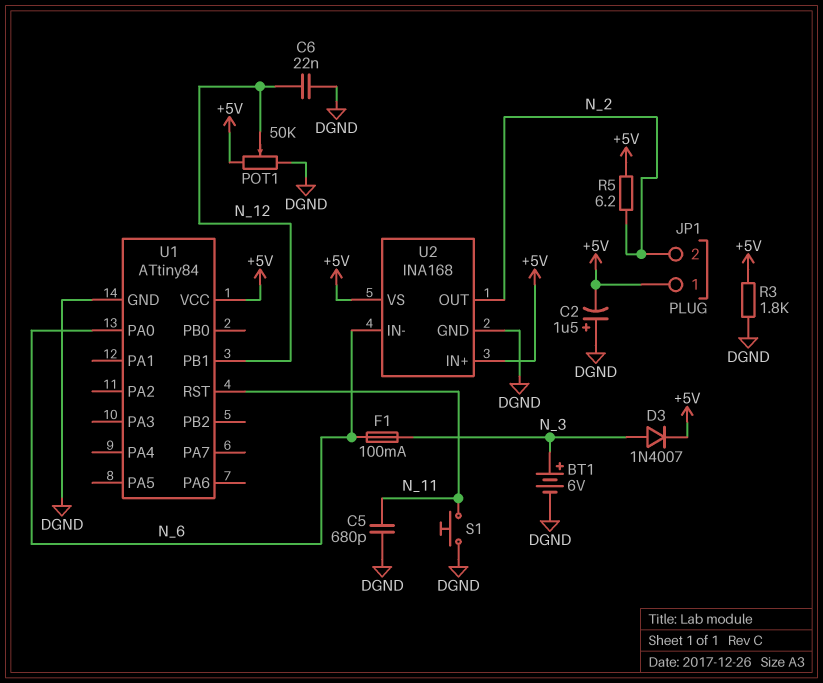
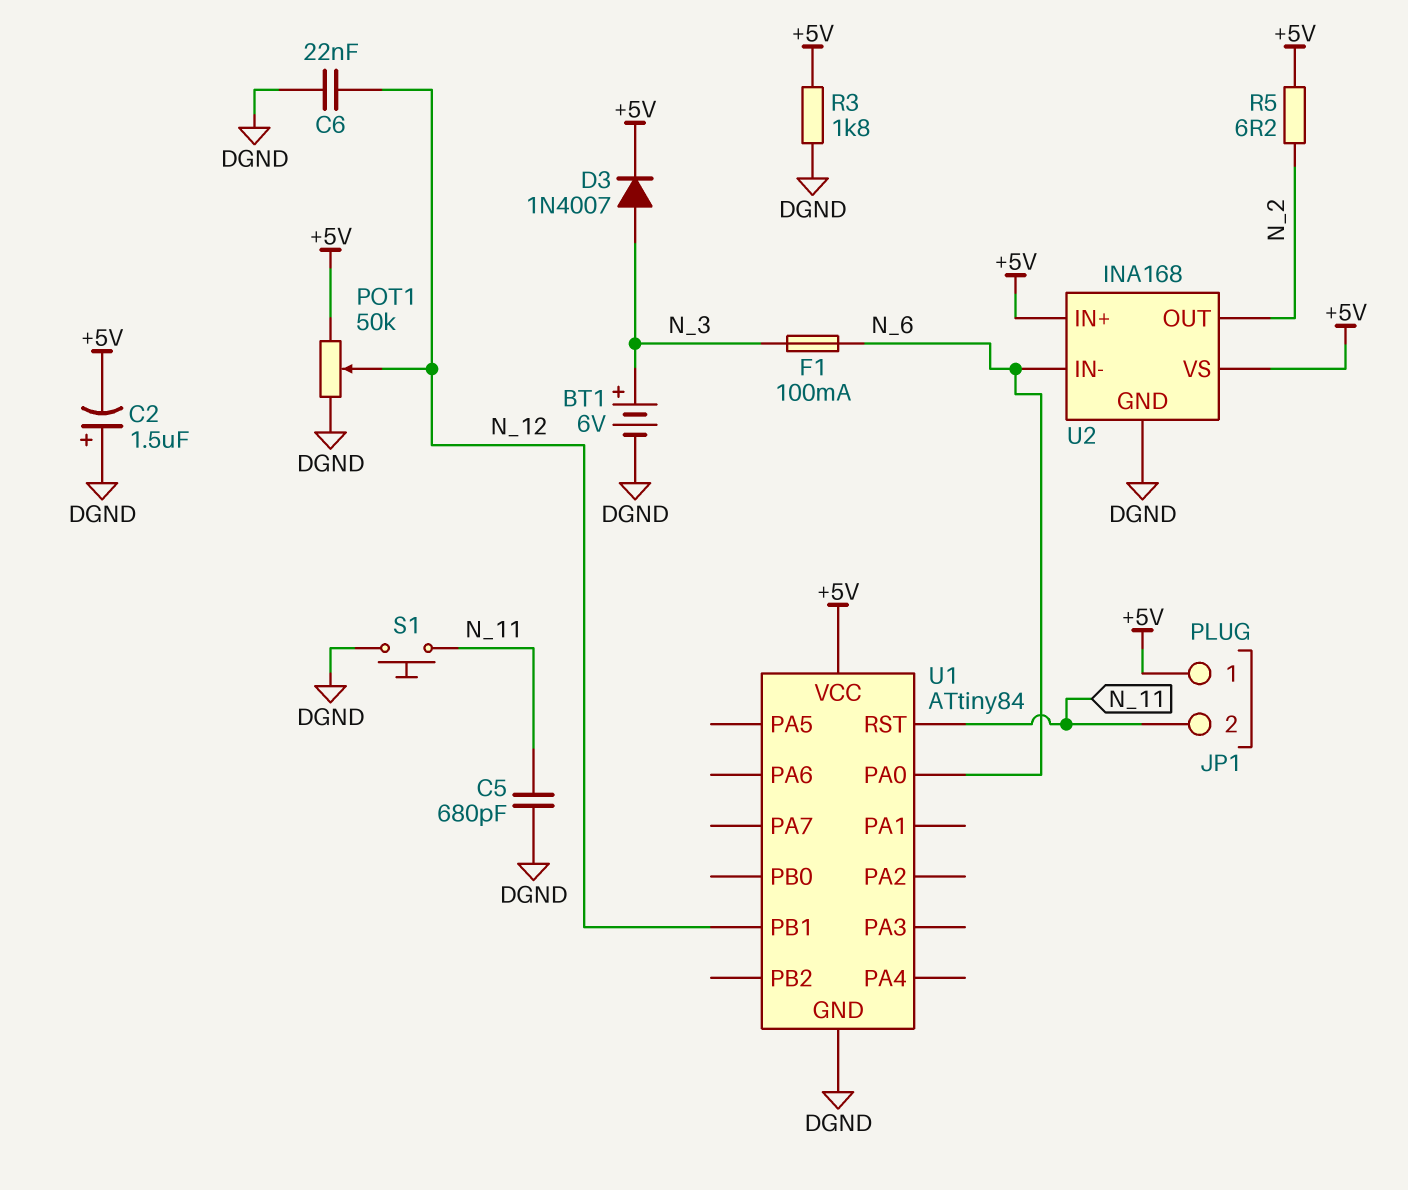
JP1 pin 2: N_2 -> N_11

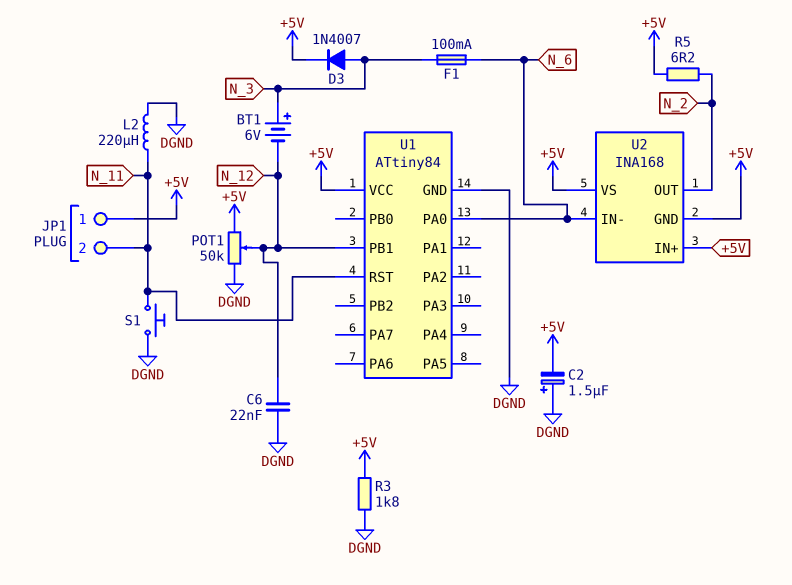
BT1: 6V (plus N_3, minus DGND) -> 6V (plus N_3, minus N_12)
C5: 680pF (DGND, N_11) -> none
L2: none -> 220uH (DGND, N_11)
U2 pin GND: DGND -> +5V

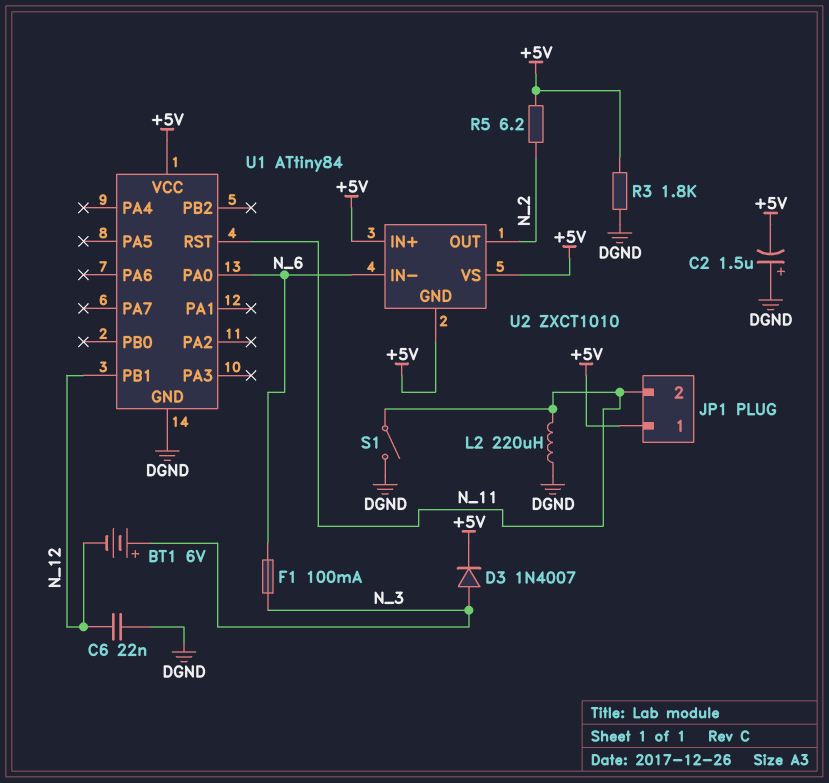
POT1: 50k (+5V, DGND, wiper N_12) -> none
S1: button (DGND, N_11) -> switch (DGND, N_11)
U2: INA168 -> ZXCT1010

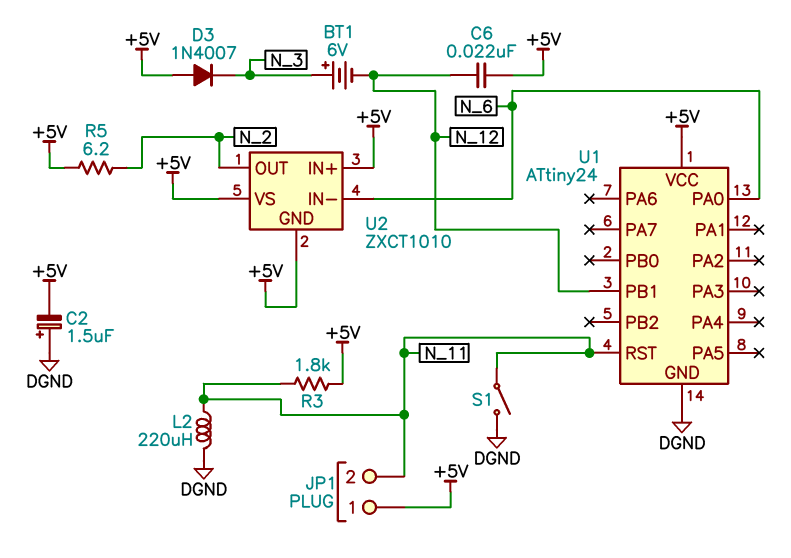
C6: 22nF (DGND, N_12) -> 22nF (+5V, N_12)
D3: diode 1N4007 (A N_3, K +5V) -> diode 1N4007 (A +5V, K N_3)
F1: 100mA (N_3, N_6) -> none
R3: 1.8k (+5V, DGND) -> 1.8k (+5V, N_11)
U1: ATtiny84 -> ATtiny24

